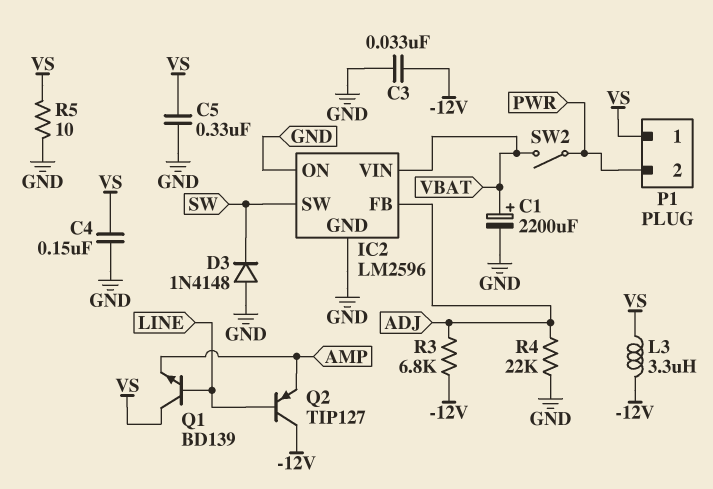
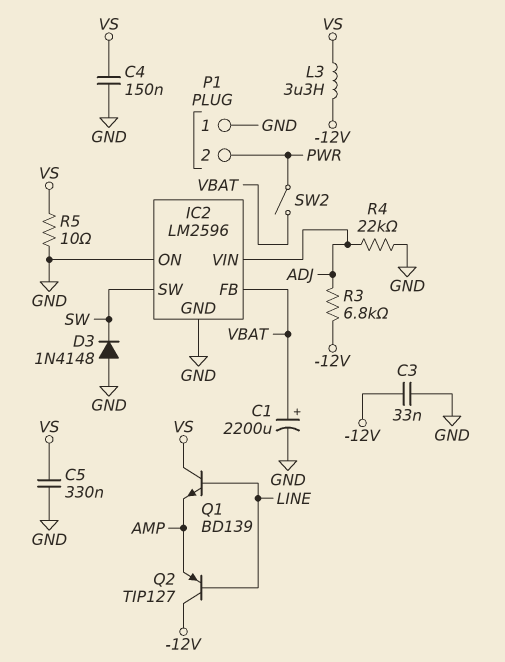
IC2 pin FB: ADJ -> VBAT
IC2 pin VIN: VBAT -> ADJ
P1 pin 1: VS -> GND

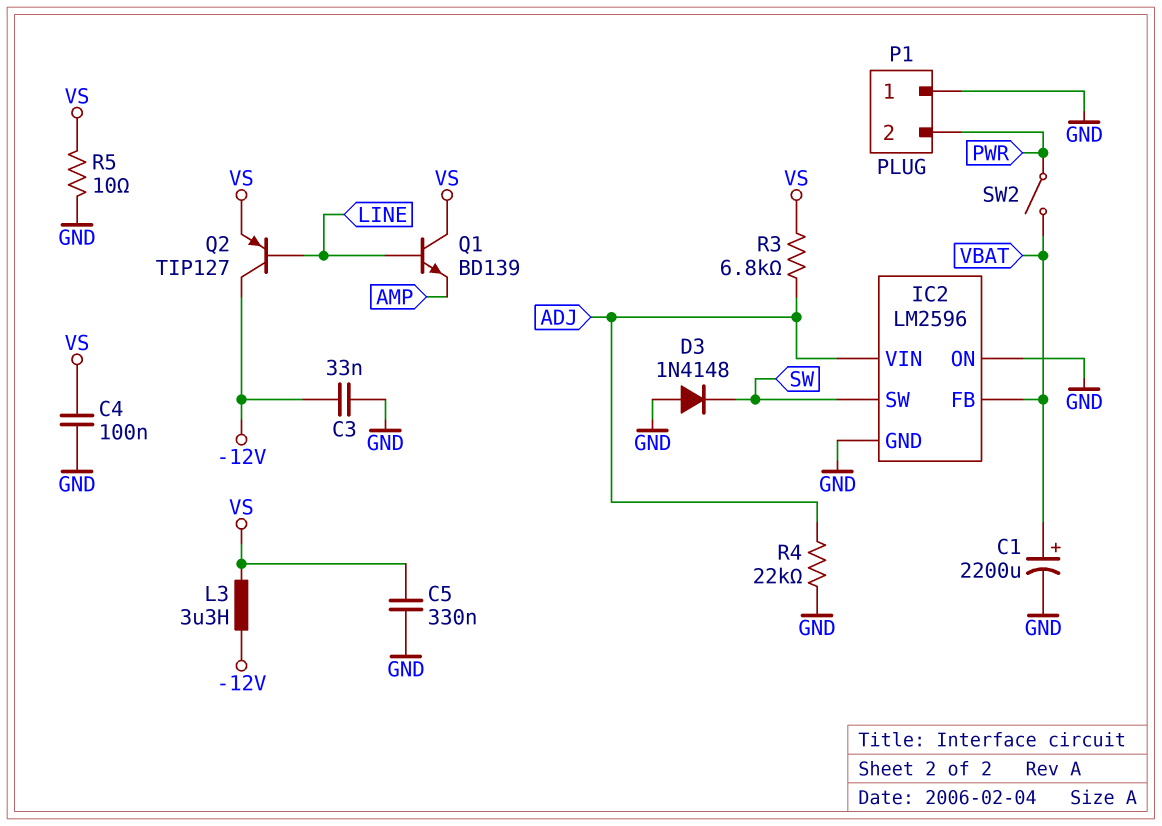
C4: 150nF (GND, VS) -> 100nF (GND, VS)
Q2: PNP TIP127 (B LINE, C -12V, E AMP) -> PNP TIP127 (B LINE, C -12V, E VS)
R3: 6.8k (-12V, ADJ) -> 6.8k (ADJ, VS)

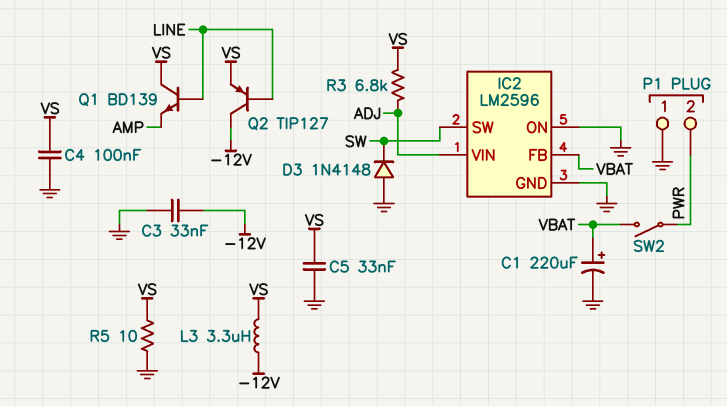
C1: 2200uF (plus VBAT, minus GND) -> 220uF (plus VBAT, minus GND)
C5: 330nF (GND, VS) -> 33nF (GND, VS)
R4: 22k (ADJ, GND) -> none

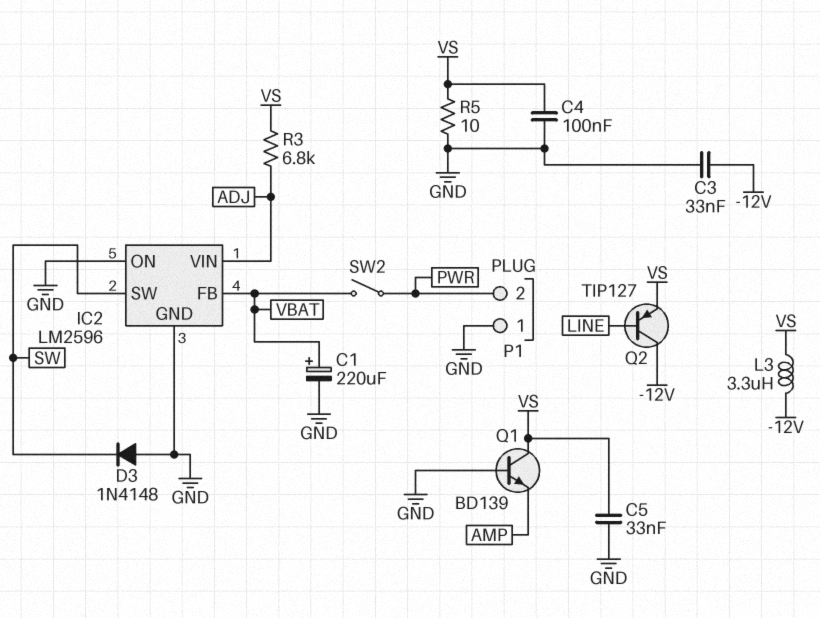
Q1: NPN BD139 (B LINE, C VS, E AMP) -> NPN BD139 (B GND, C VS, E AMP)

